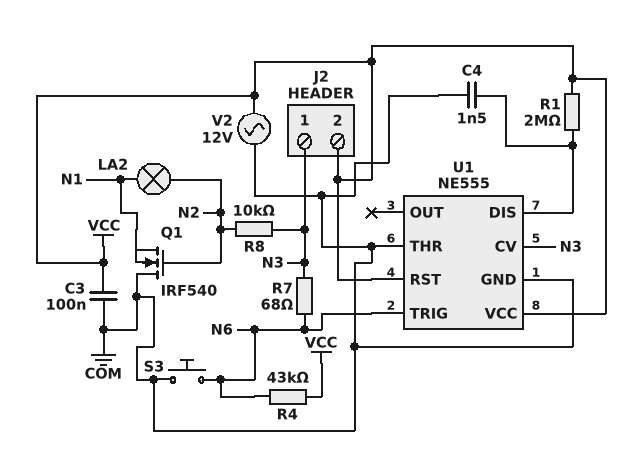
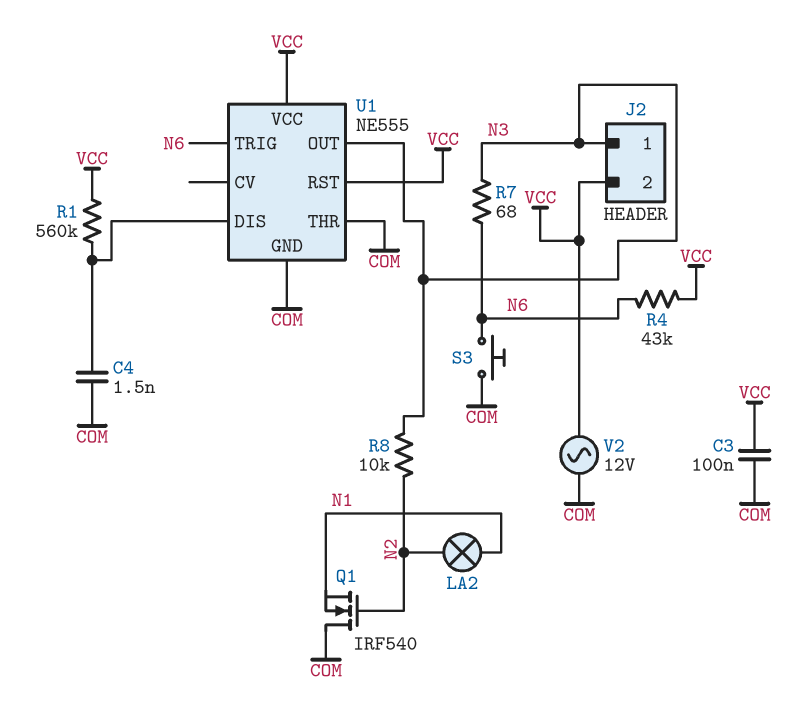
R1: 2M (U1/DIS, VCC) -> 560k (U1/DIS, VCC)
U1 pin CV: N3 -> none
U1 pin OUT: none -> N3

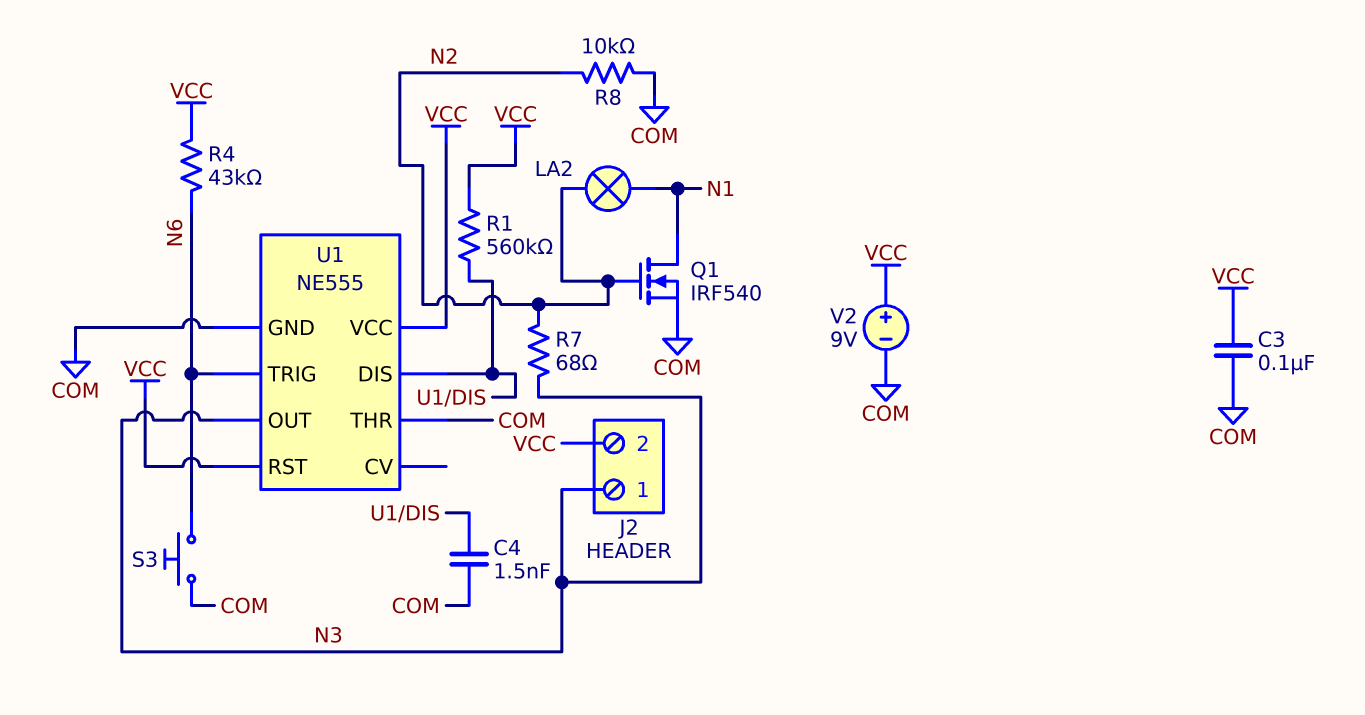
Q1: NMOS IRF540 (G N2, D COM, S N1) -> NMOS IRF540 (G N2, D N1, S COM)
R7: 68 (N3, N6) -> 68 (N2, N3)
R8: 10k (N2, N3) -> 10k (COM, N2)
V2: AC 12V (COM, VCC) -> 9V (plus VCC, minus COM)

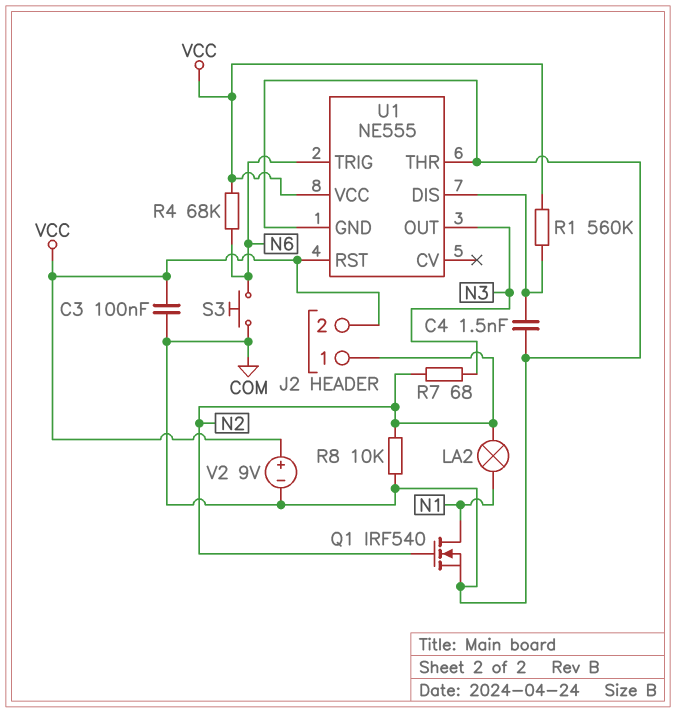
J2 pin 1: N3 -> N2
R4: 43k (N6, VCC) -> 68k (N6, VCC)

